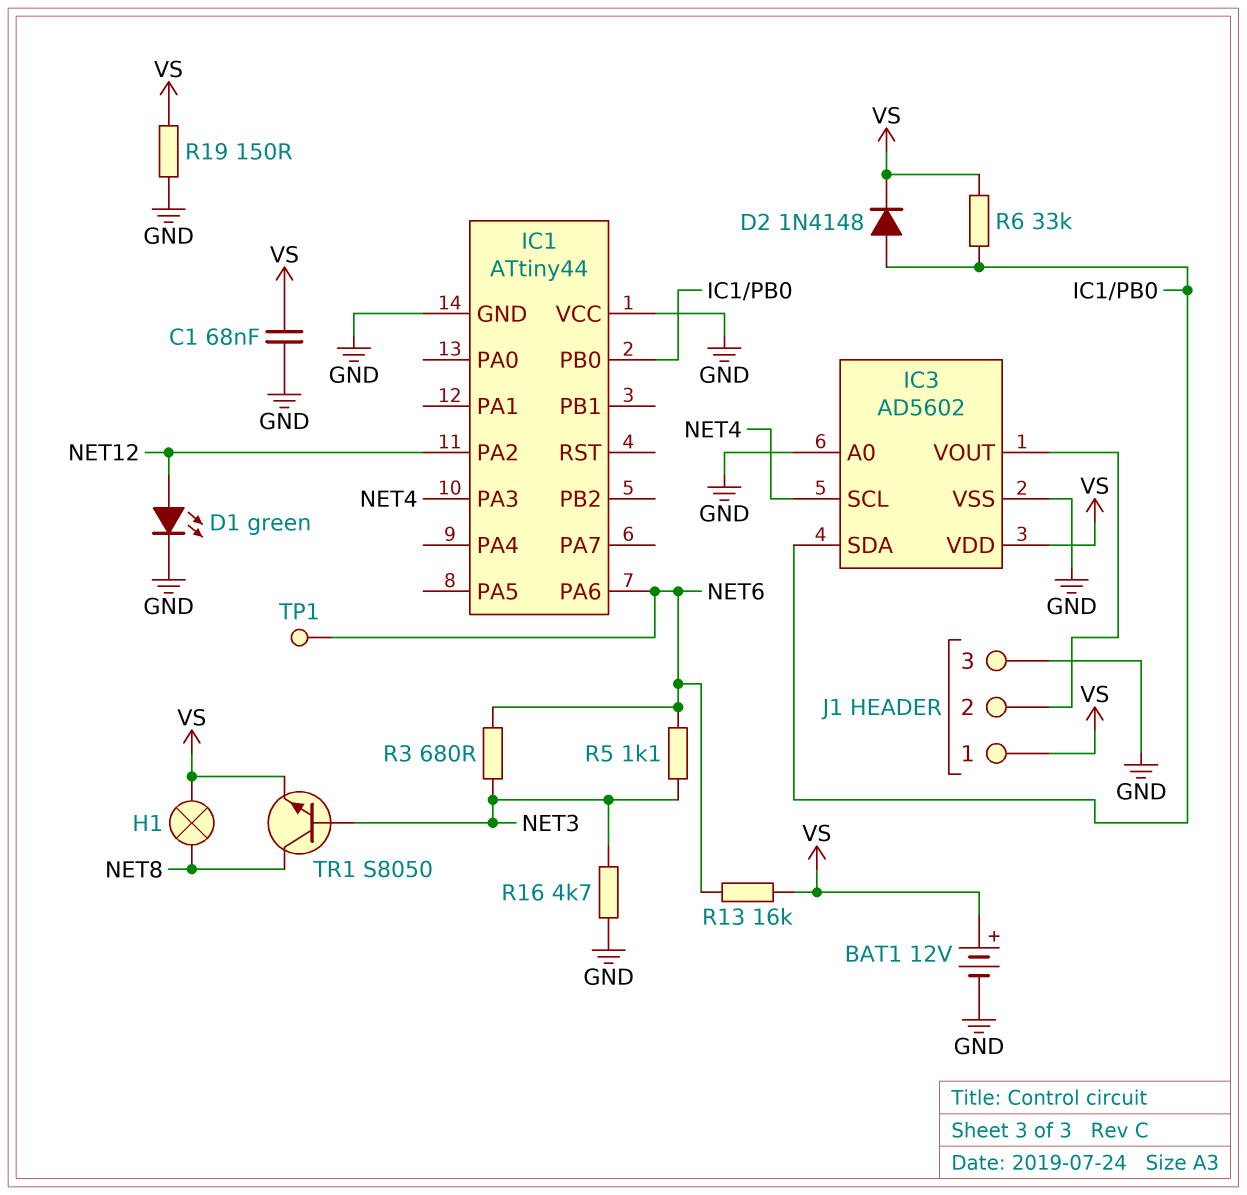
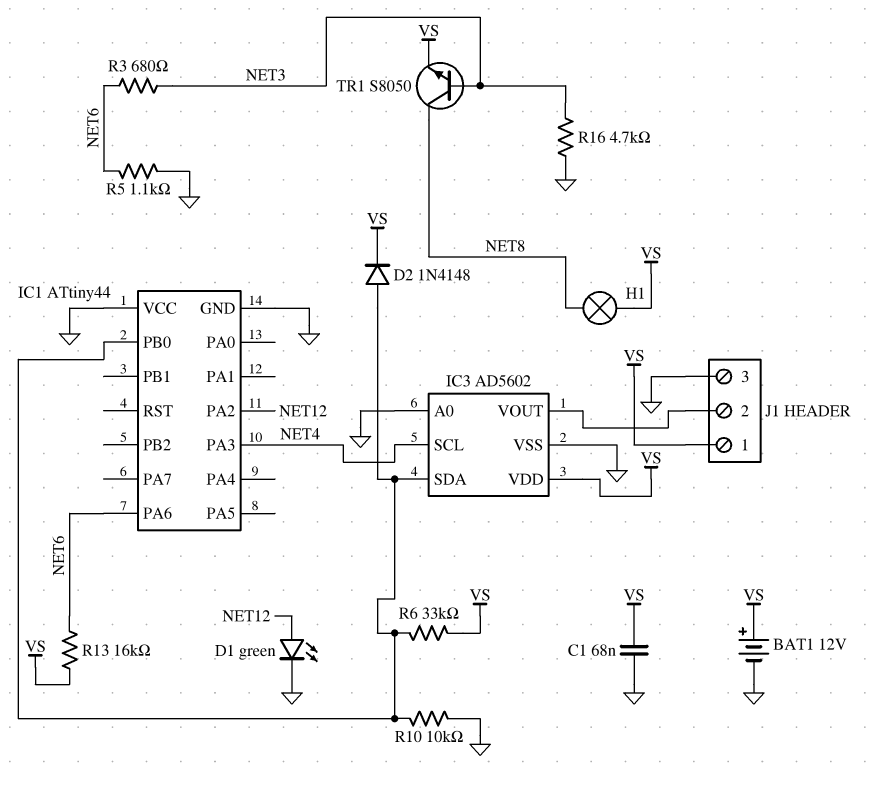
R5: 1.1k (NET3, NET6) -> 1.1k (GND, NET6)
R10: none -> 10k (GND, IC1/PB0)
R19: 150 (GND, VS) -> none
TP1: test point (NET6) -> none

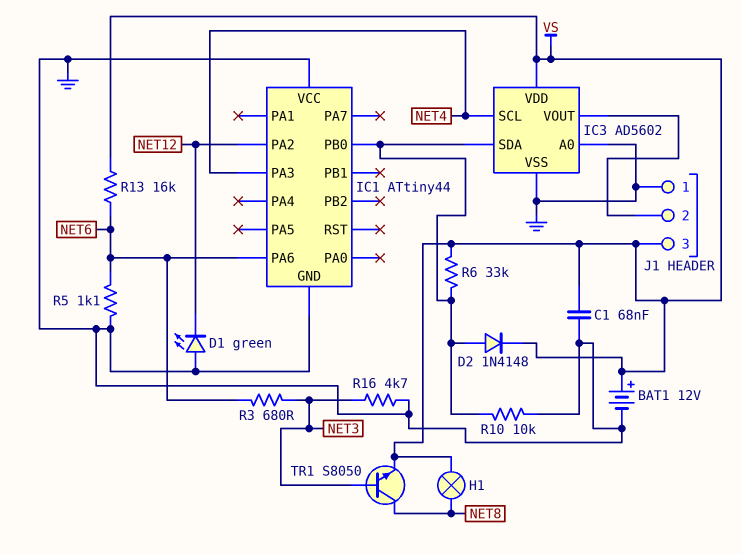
D1: LED green (A NET12, K GND) -> LED green (A GND, K NET12)
J1 pin 1: VS -> GND
J1 pin 3: GND -> VS

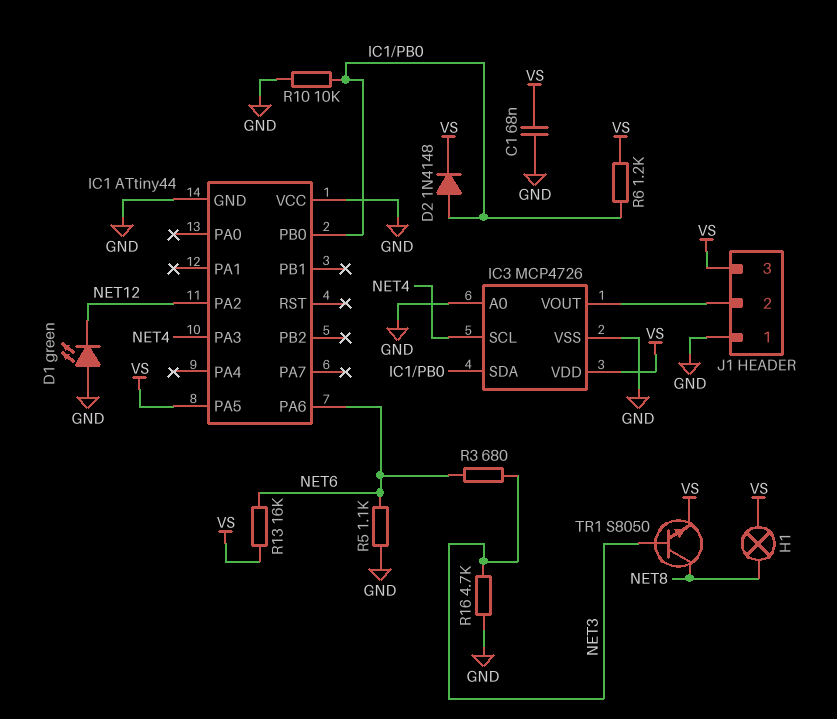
BAT1: 12V (plus VS, minus GND) -> none
IC1 pin PA5: none -> VS
IC3: AD5602 -> MCP4726
R6: 33k (IC1/PB0, VS) -> 1.2k (IC1/PB0, VS)

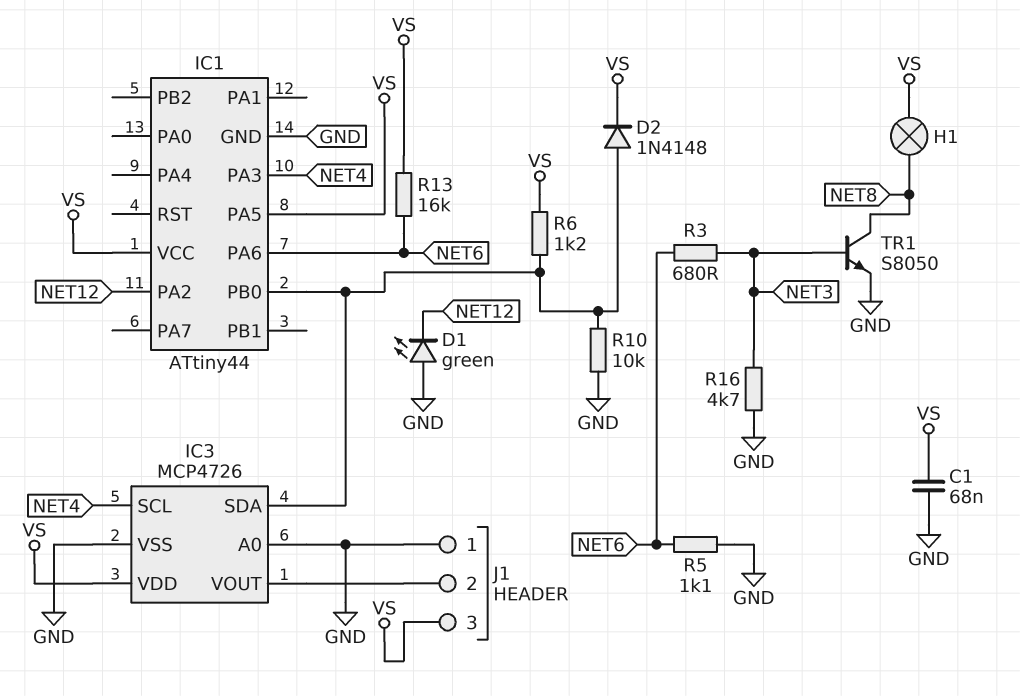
IC1 pin VCC: GND -> VS
TR1: NPN S8050 (B NET3, C NET8, E VS) -> NPN S8050 (B NET3, C NET8, E GND)

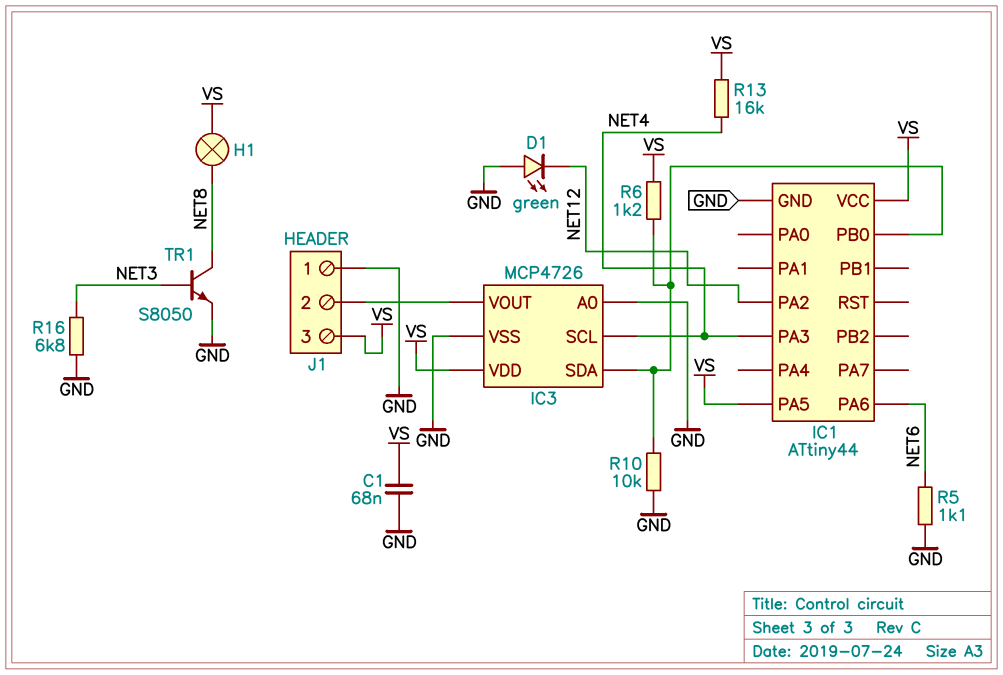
D2: diode 1N4148 (A IC1/PB0, K VS) -> none
R3: 680 (NET3, NET6) -> none
R13: 16k (NET6, VS) -> 16k (NET4, VS)
R16: 4.7k (GND, NET3) -> 6.8k (GND, NET3)

